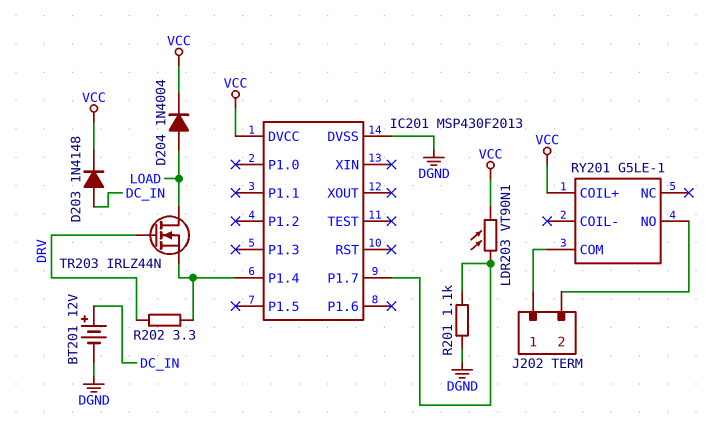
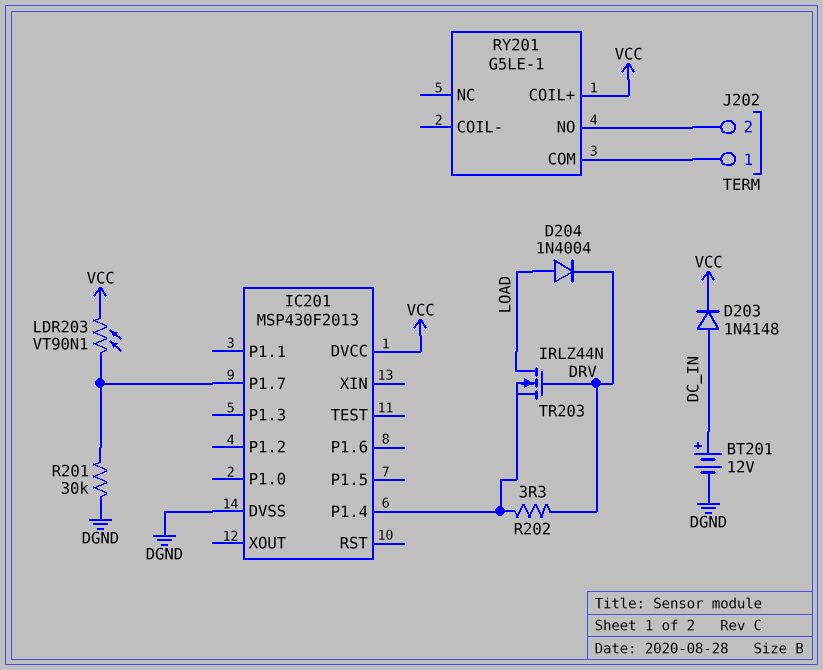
D204: diode 1N4004 (A LOAD, K VCC) -> diode 1N4004 (A LOAD, K DRV)
R201: 1.1k (DGND, IC201/P1.7) -> 30k (DGND, IC201/P1.7)

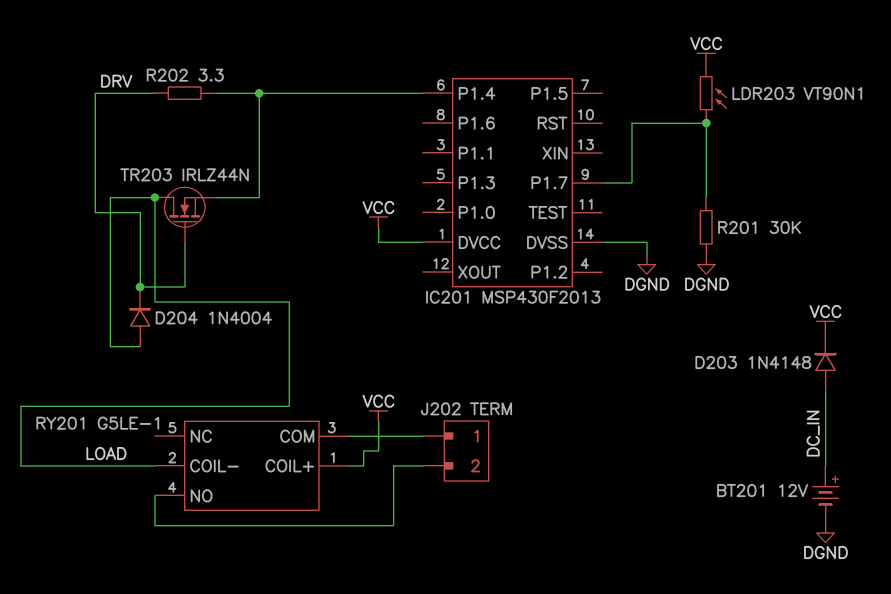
RY201 pin COIL-: none -> LOAD

